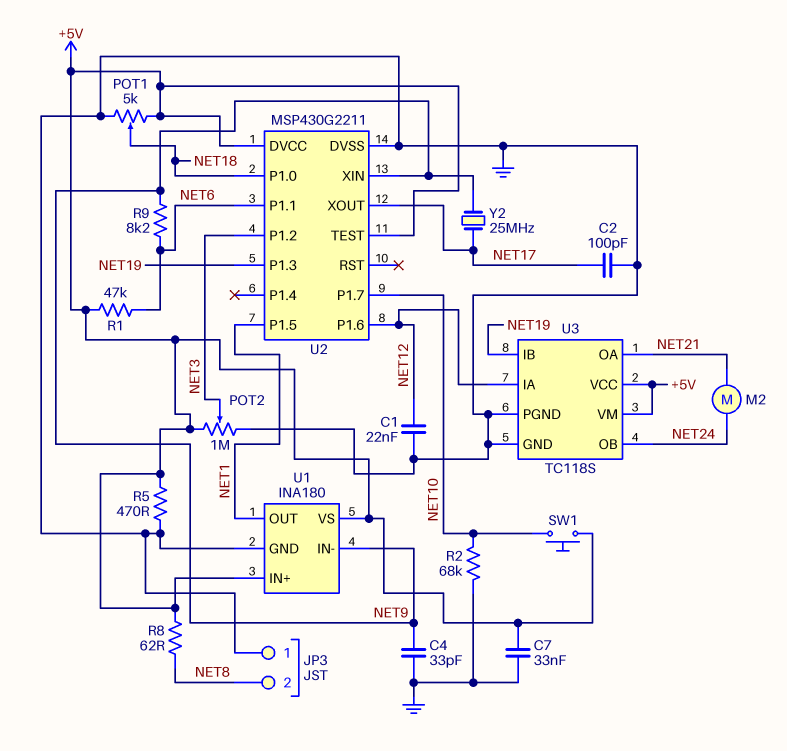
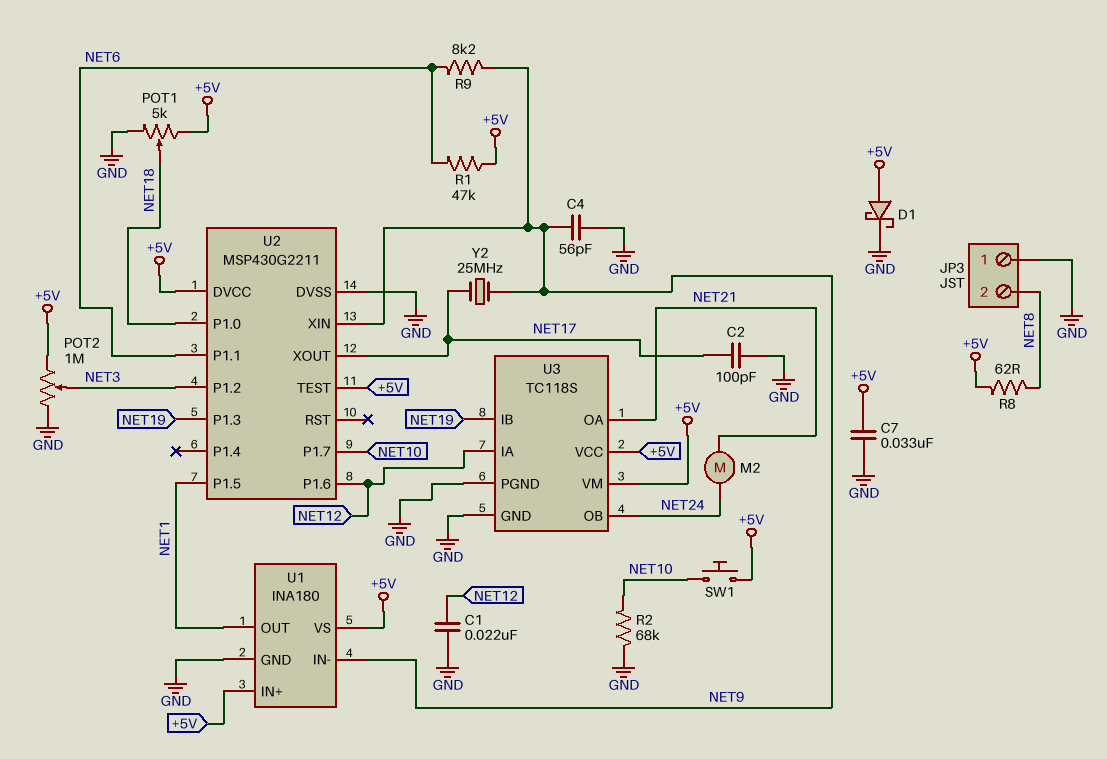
C4: 33pF (GND, NET9) -> 56pF (GND, NET9)
D1: none -> schottky (A +5V, K GND)
R5: 470 (+5V, GND) -> none

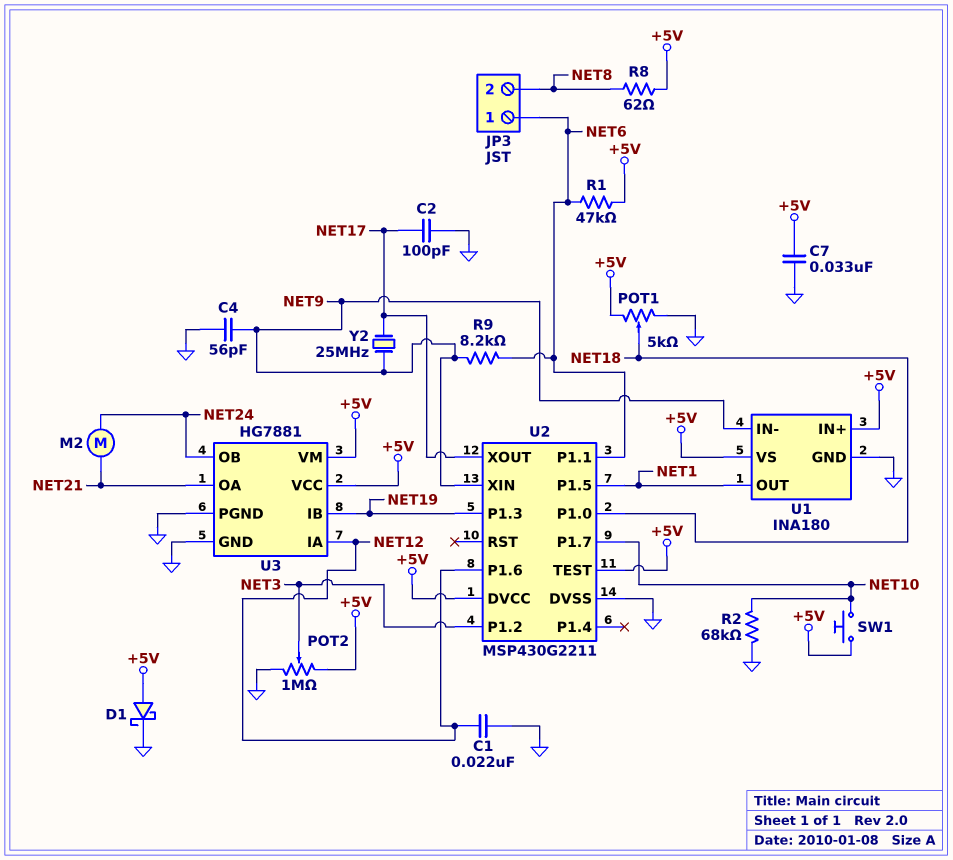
JP3 pin 1: GND -> NET6
U3: TC118S -> HG7881

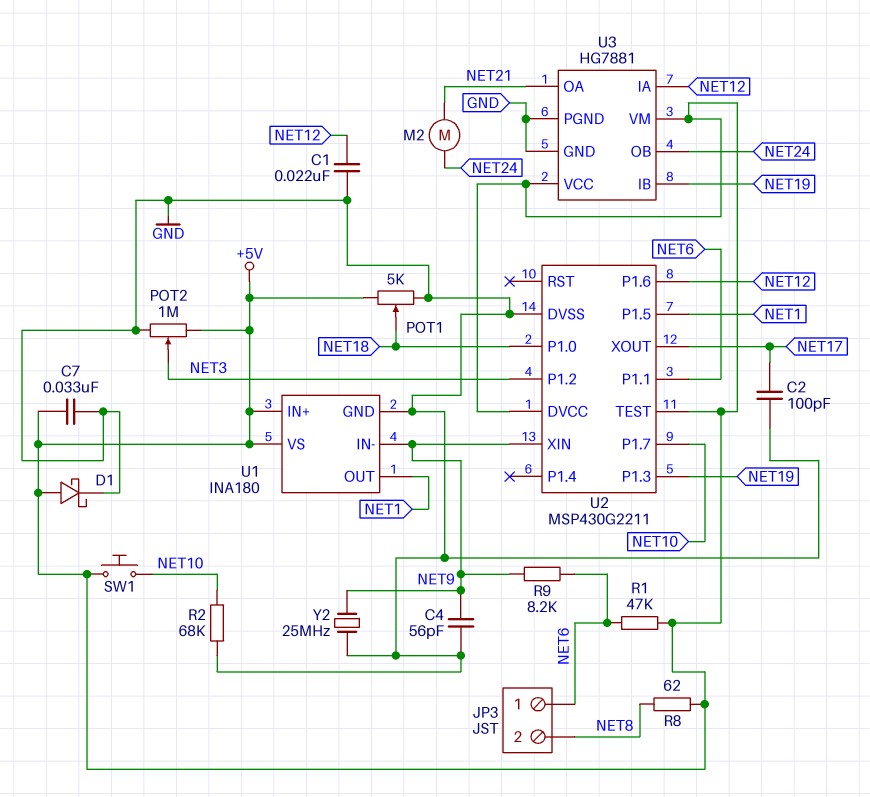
Y2: 25MHz (NET9, NET17) -> 25MHz (GND, NET9)

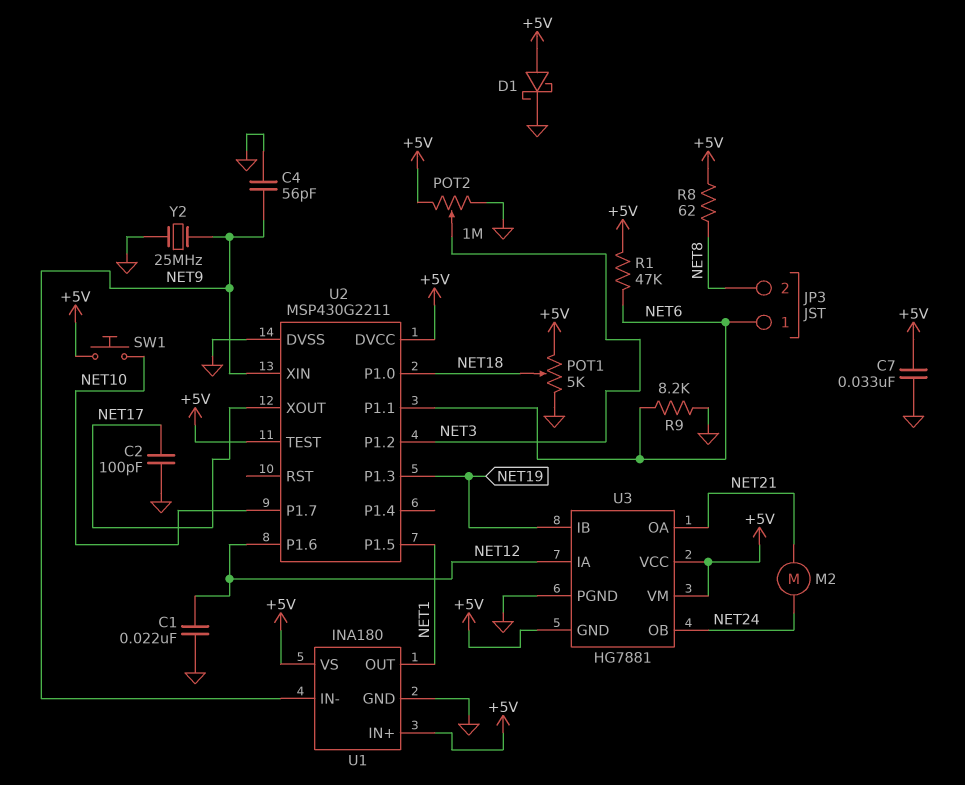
R2: 68k (GND, NET10) -> none
R9: 8.2k (NET6, NET9) -> 8.2k (GND, NET6)
U3 pin GND: GND -> +5V

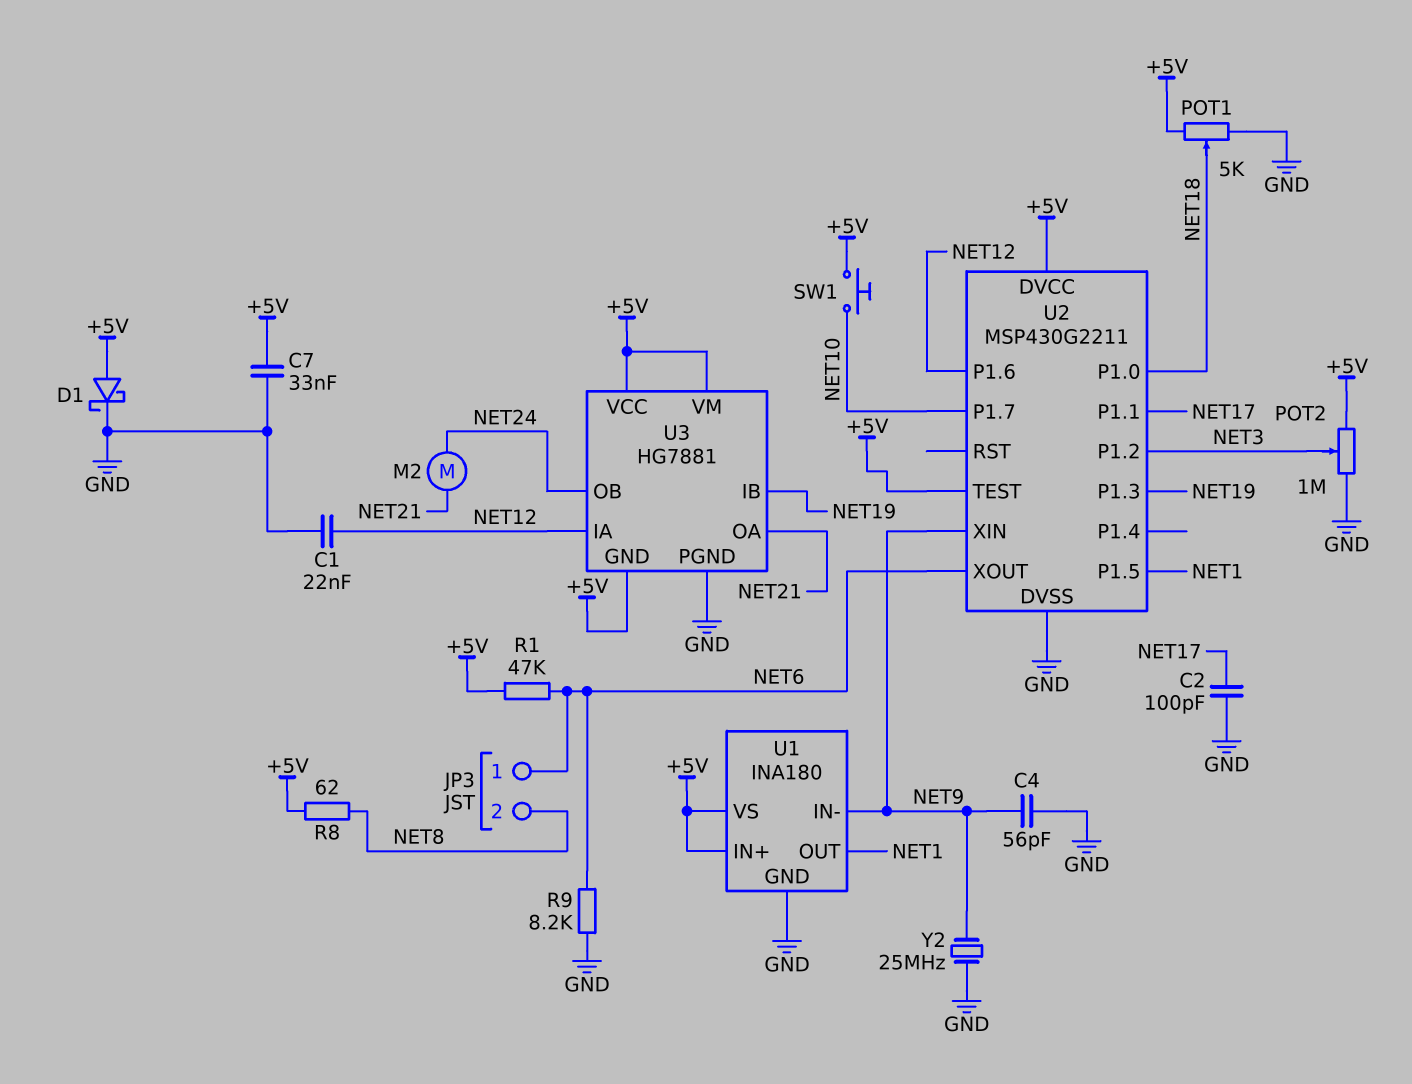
U2 pin P1.1: NET6 -> NET17
U2 pin XOUT: NET17 -> NET6

